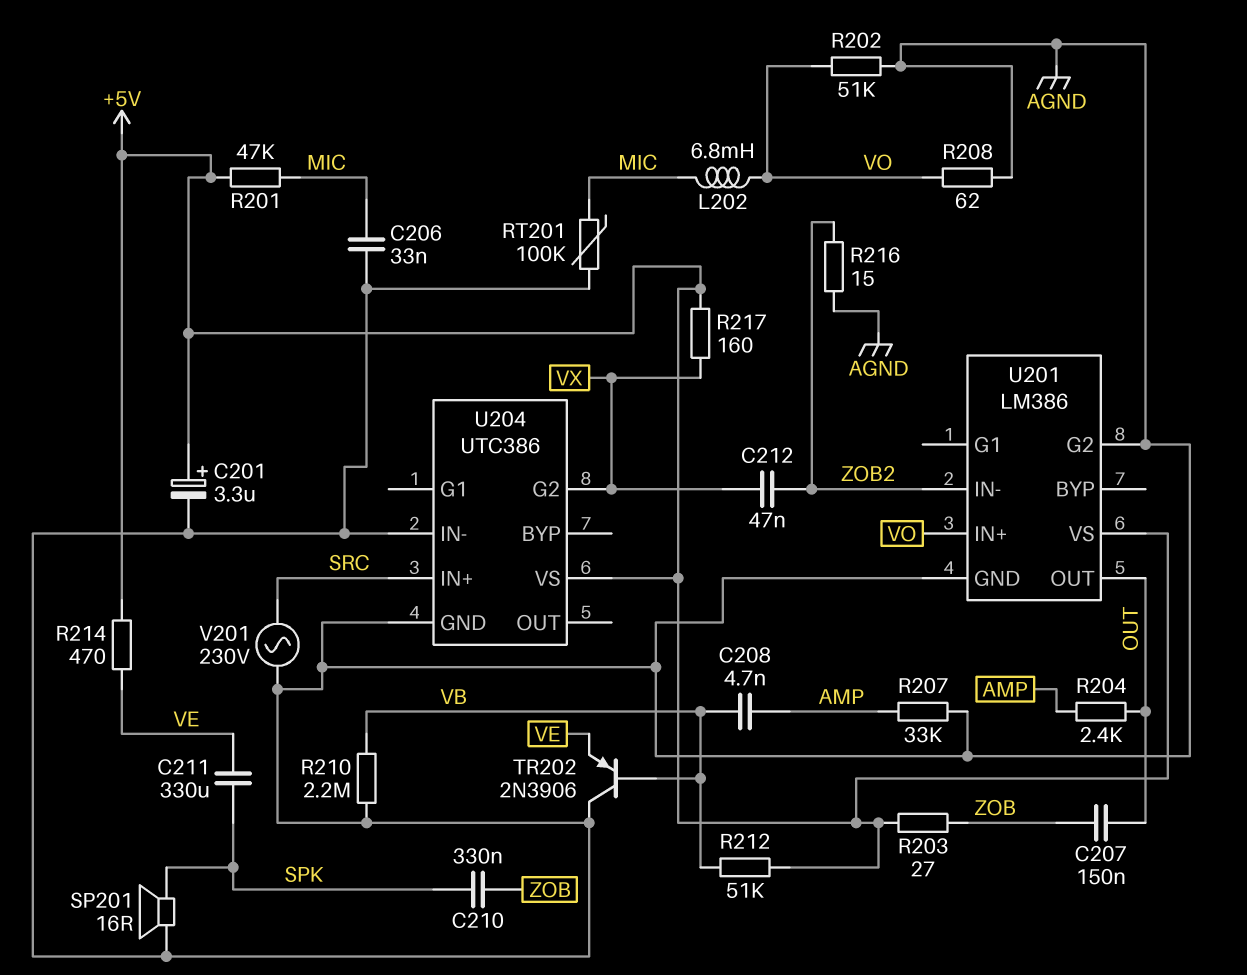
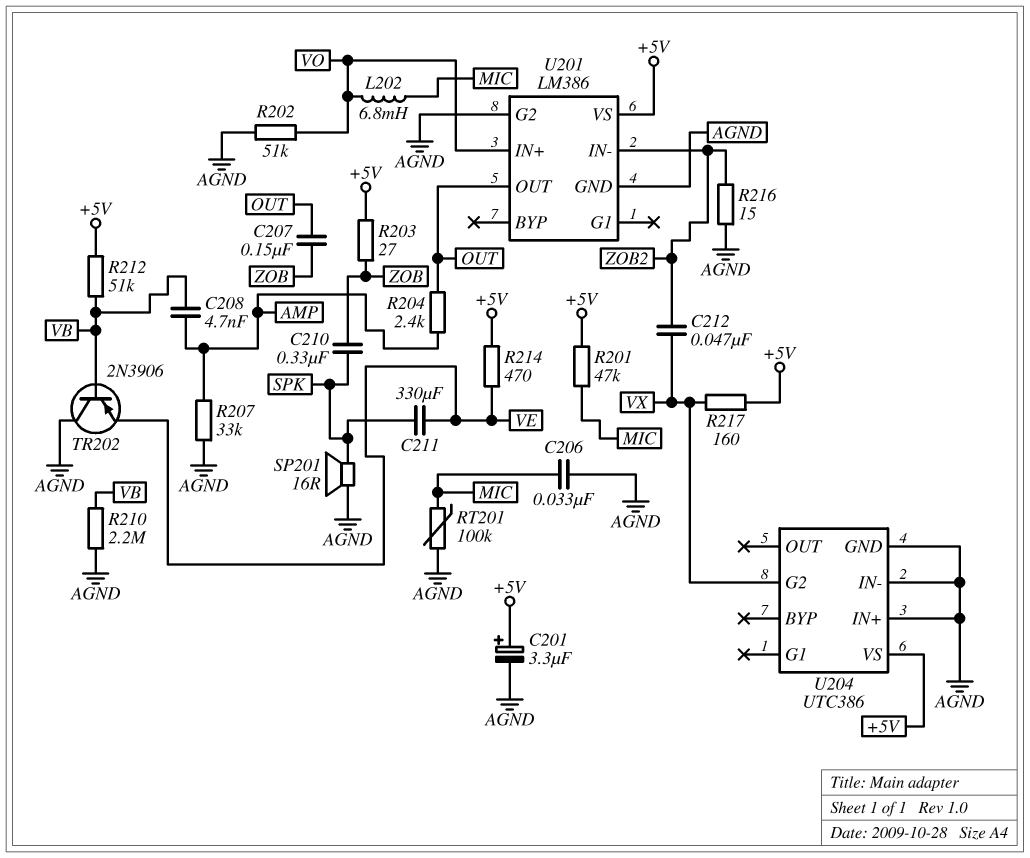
R208: 62 (AGND, VO) -> none
U204 pin IN+: SRC -> AGND
V201: AC 230V (AGND, SRC) -> none

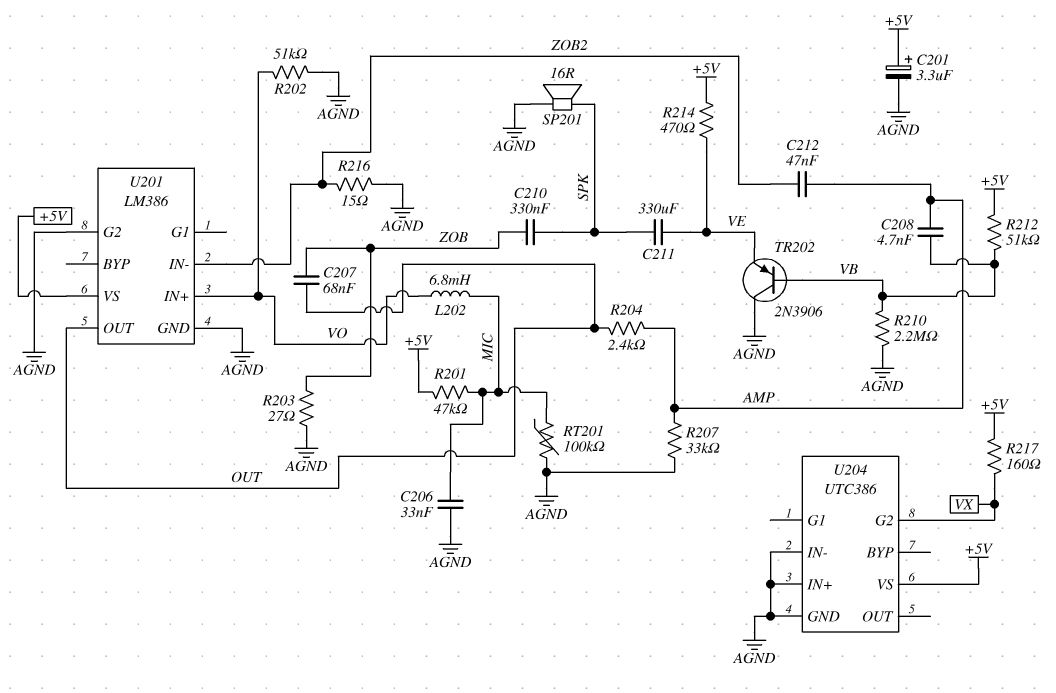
C207: 150nF (OUT, ZOB) -> 68nF (OUT, ZOB)
C212: 47nF (VX, ZOB2) -> 47nF (AMP, ZOB2)
R203: 27 (+5V, ZOB) -> 27 (AGND, ZOB)

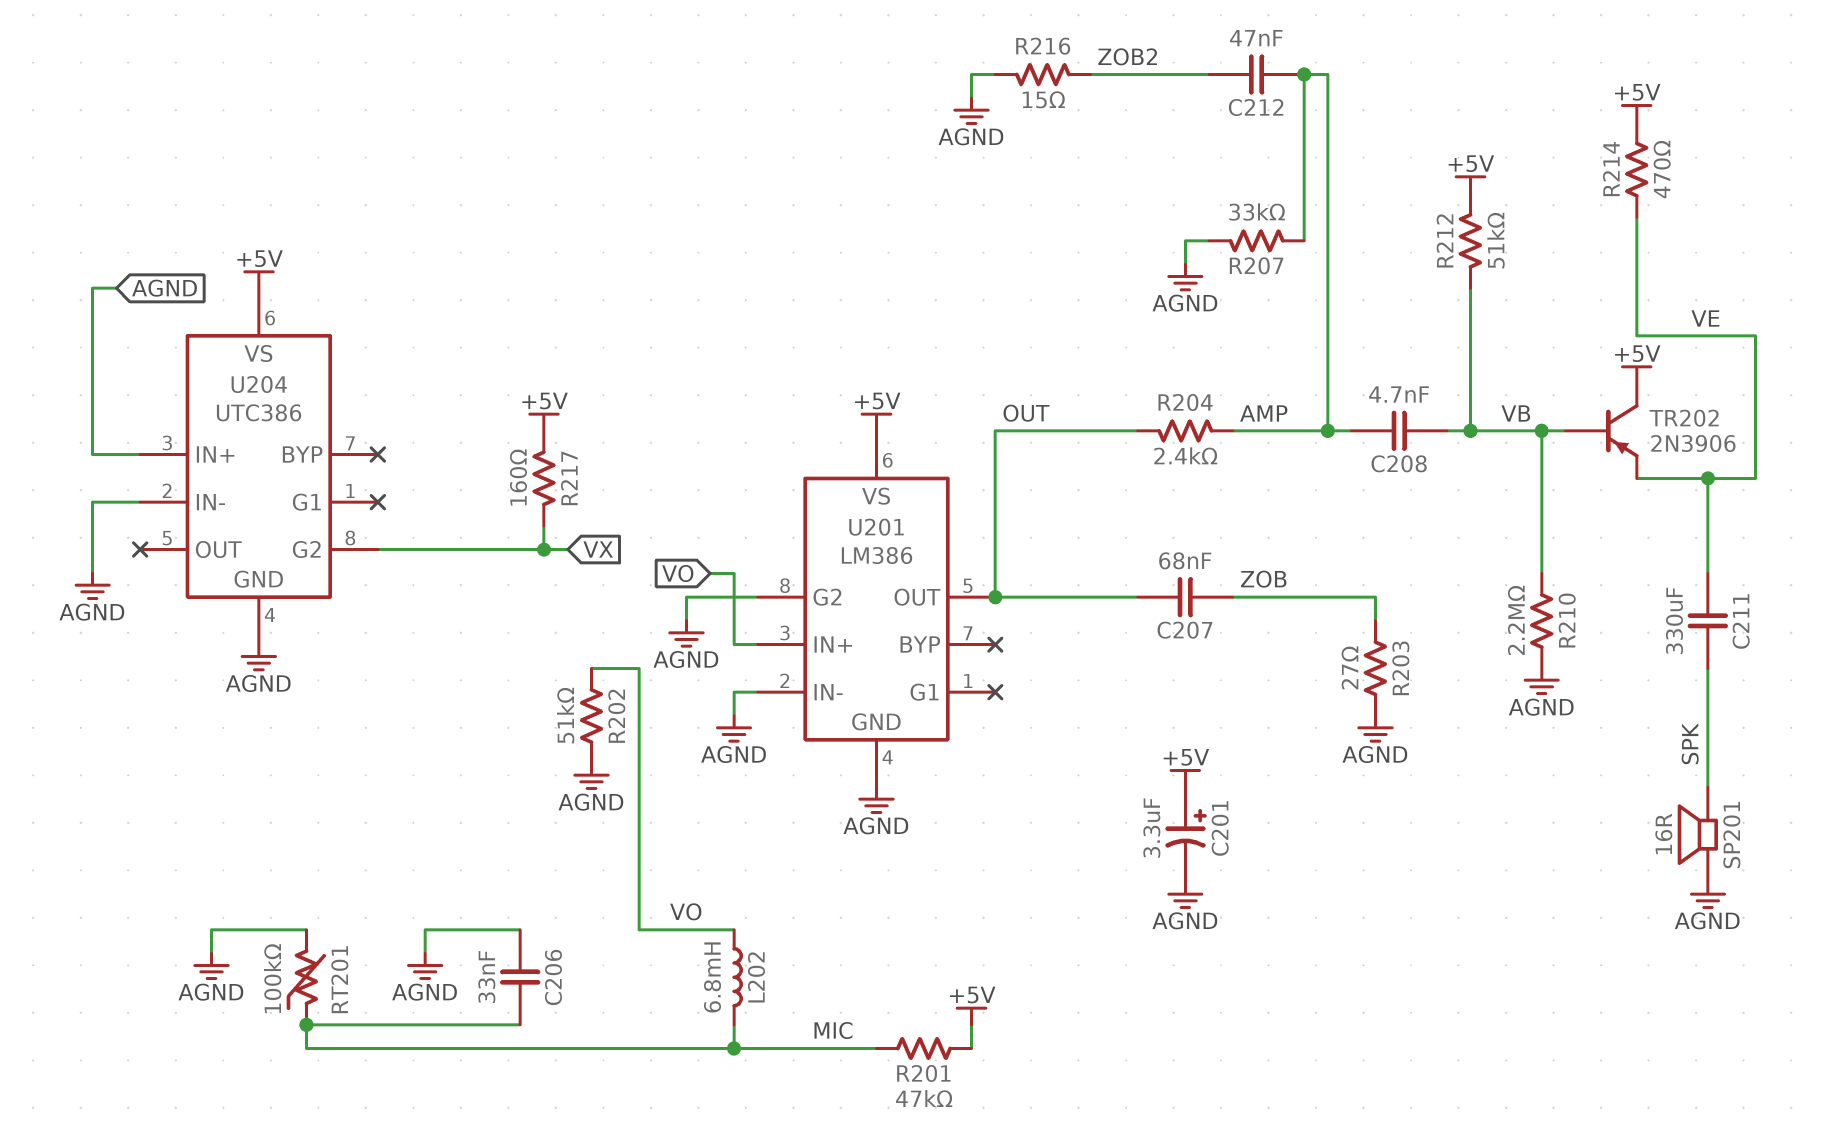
C210: 330nF (SPK, ZOB) -> none
TR202: PNP 2N3906 (B VB, C AGND, E VE) -> PNP 2N3906 (B VB, C +5V, E VE)
U201 pin IN-: ZOB2 -> AGND

